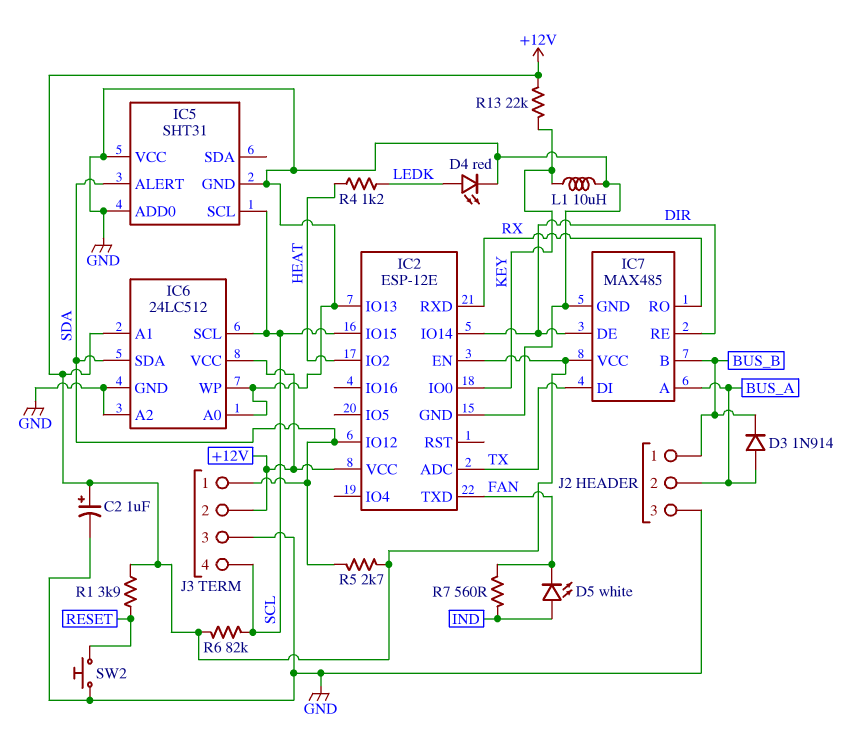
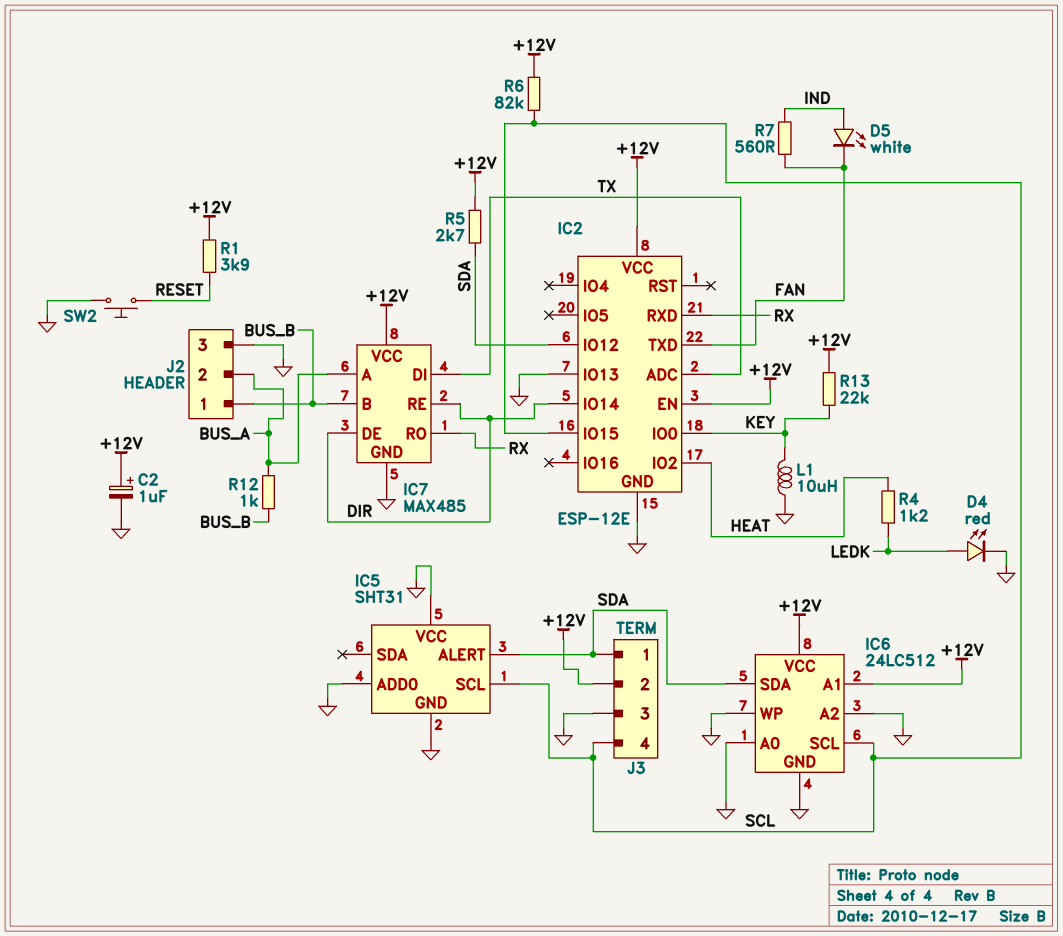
D3: diode 1N914 (A BUS_A, K BUS_B) -> none
R12: none -> 1k (BUS_A, BUS_B)

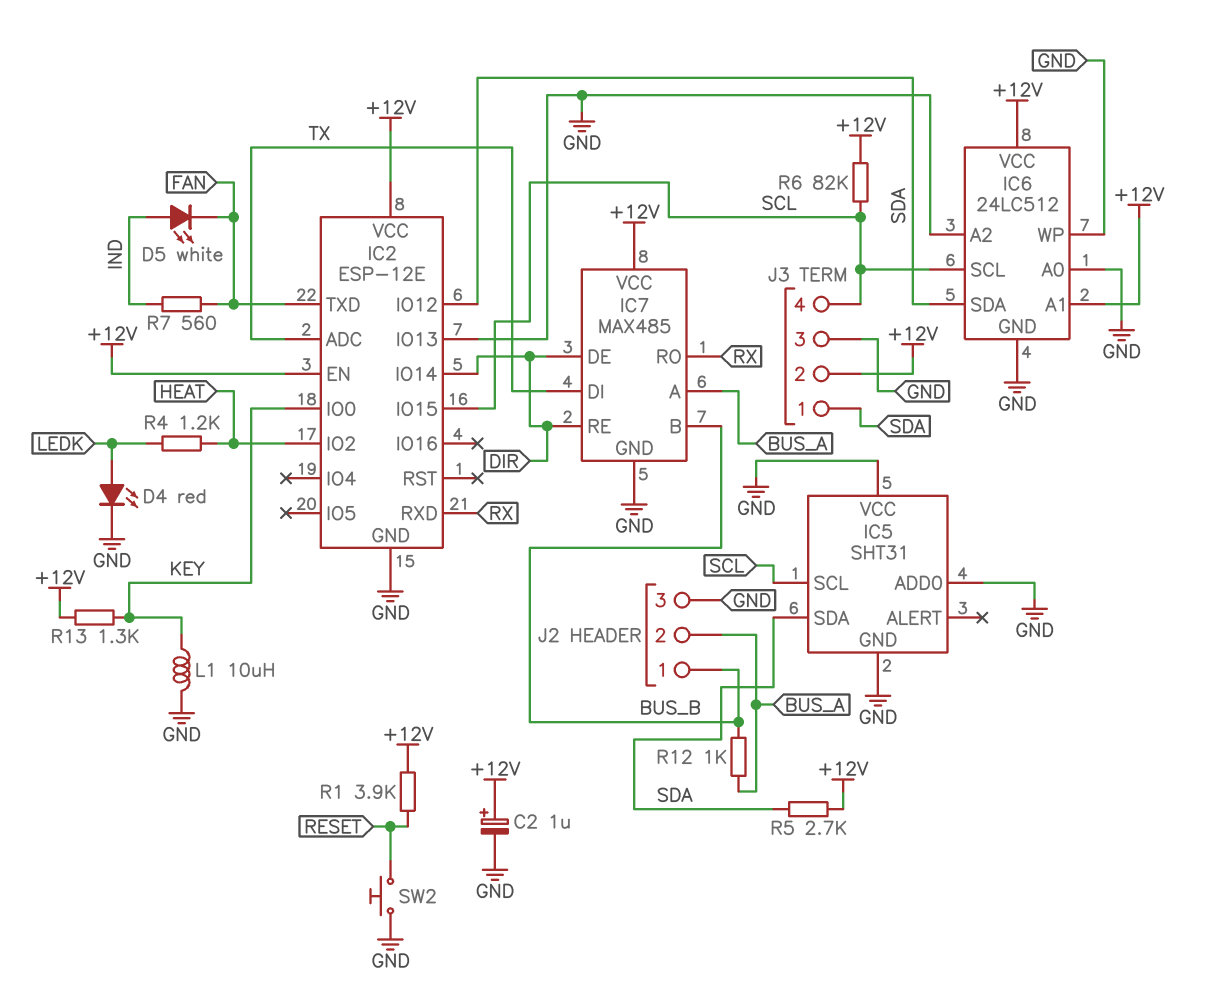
IC5 pin ALERT: SDA -> none
IC5 pin SDA: none -> SDA
R13: 22k (+12V, KEY) -> 1.3k (+12V, KEY)

